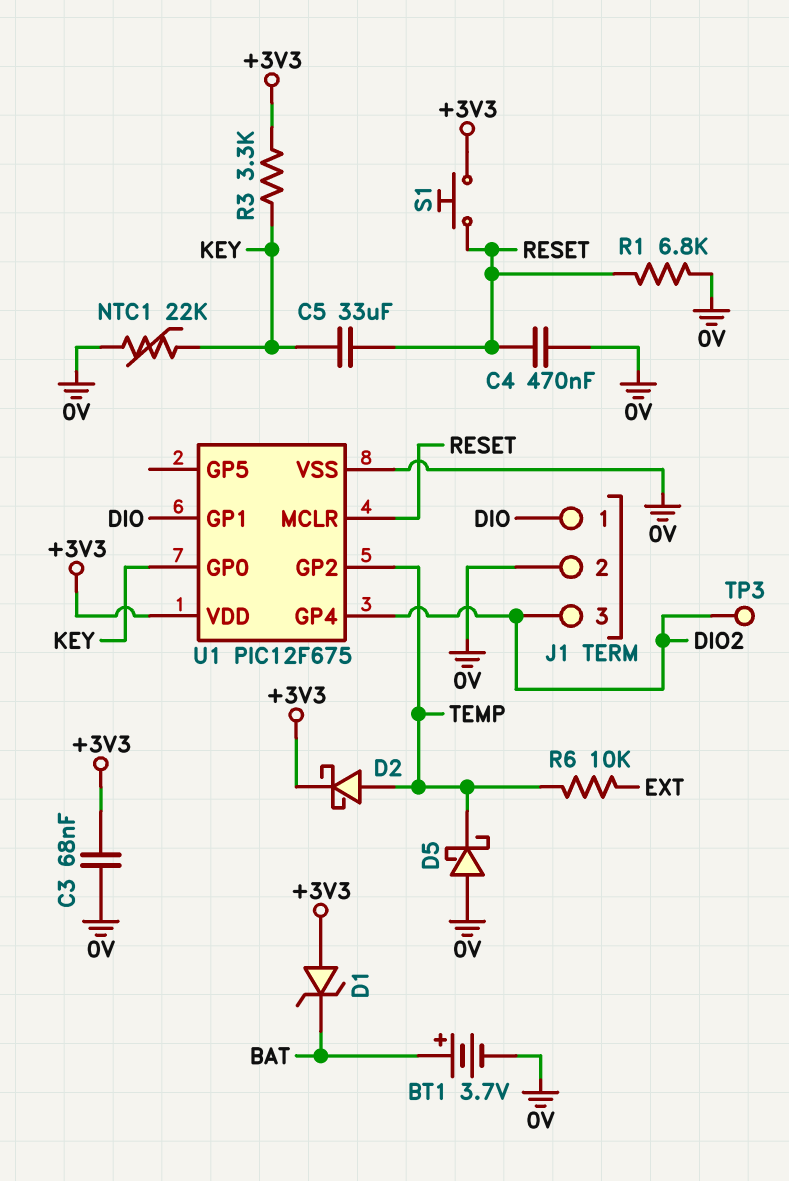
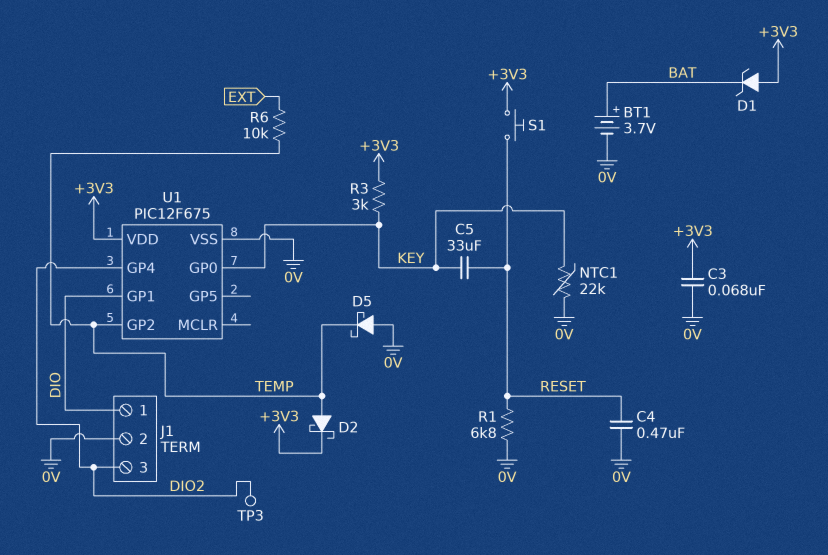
R3: 3.3k (+3V3, KEY) -> 3k (+3V3, KEY)
U1 pin MCLR: RESET -> none

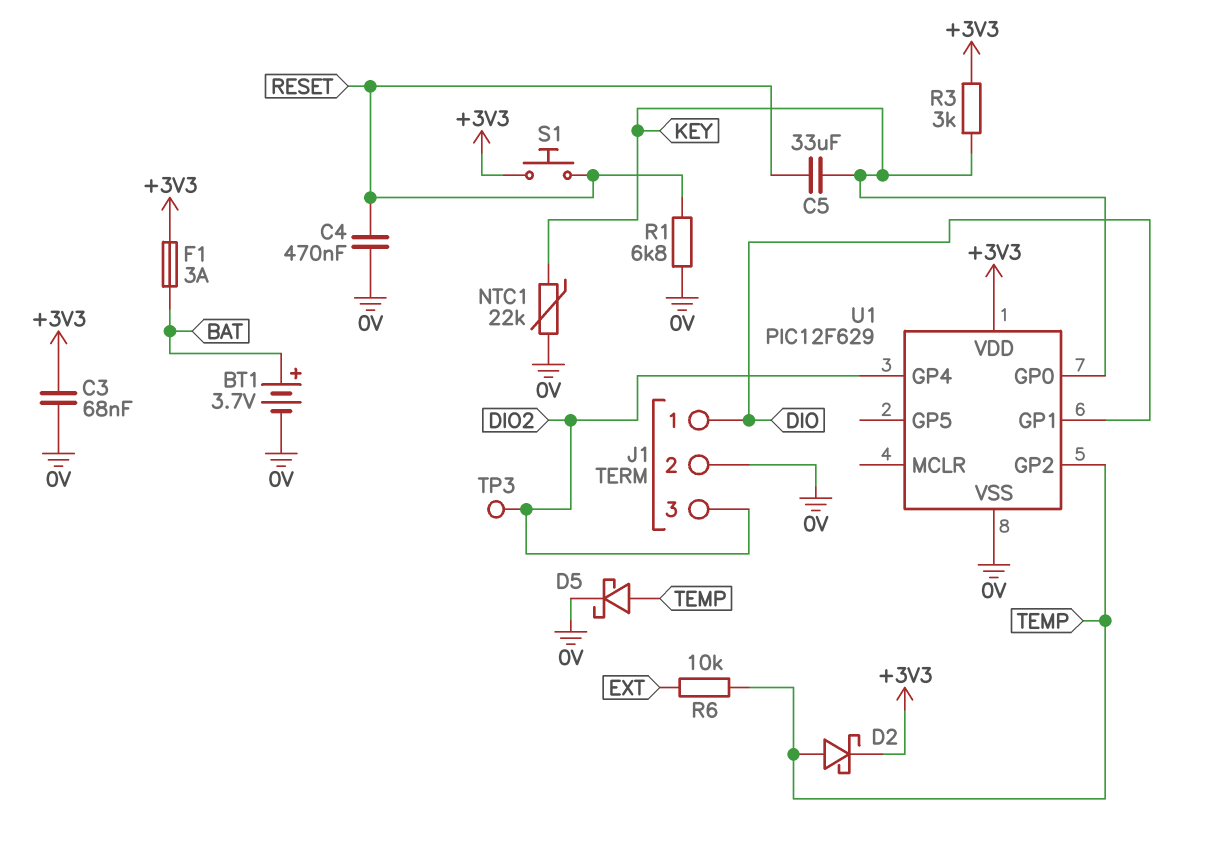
D1: zener (A +3V3, K BAT) -> none
D5: schottky (A 0V, K TEMP) -> schottky (A TEMP, K 0V)
F1: none -> 3A (+3V3, BAT)
U1: PIC12F675 -> PIC12F629

